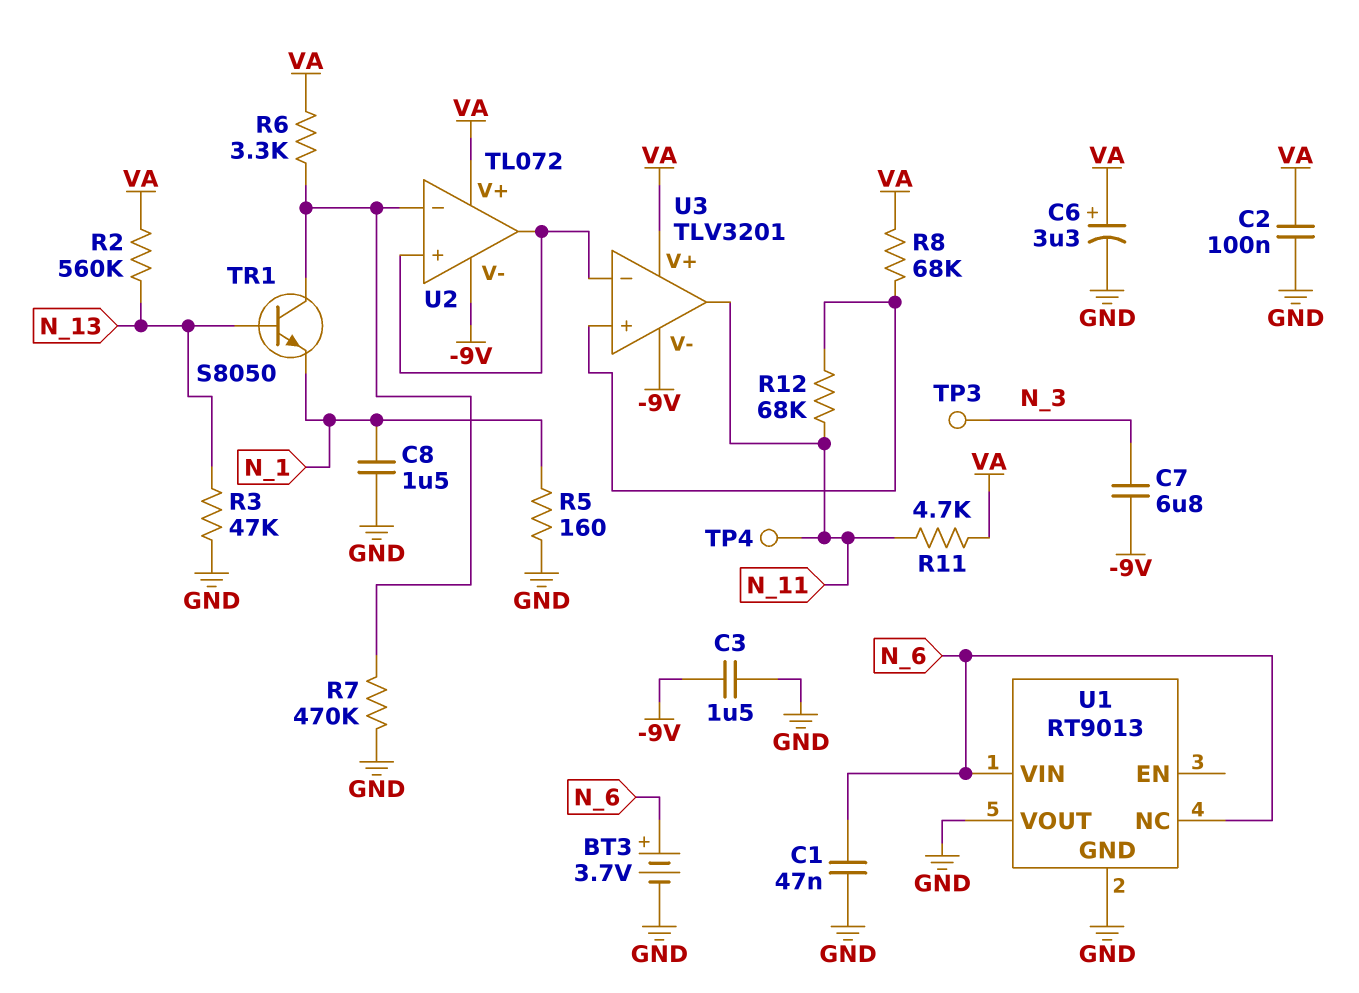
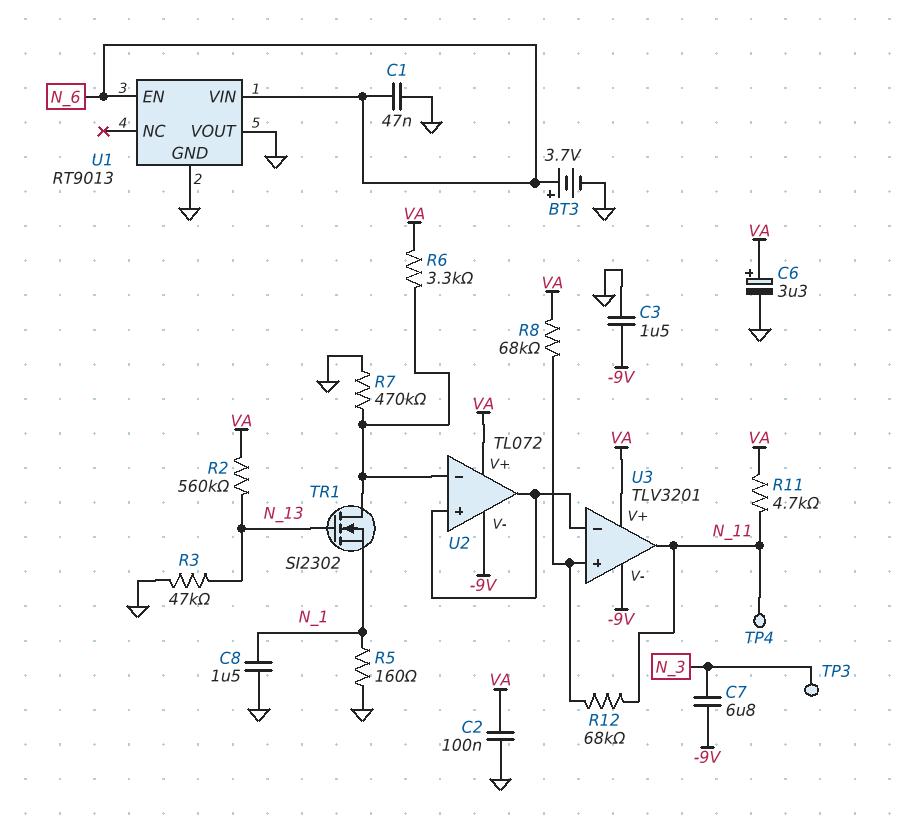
TR1: NPN S8050 (B N_13, C U2/in-, E N_1) -> NMOS SI2302 (G N_13, D U2/in-, S N_1)
U1 pin EN: none -> N_6
U1 pin NC: N_6 -> none

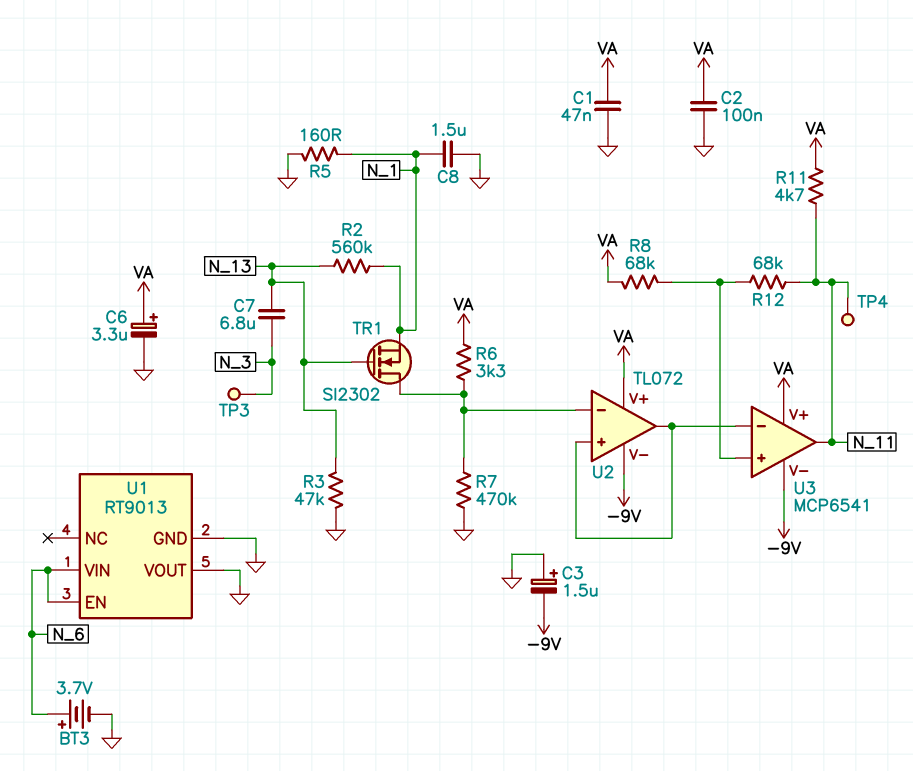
C1: 47nF (GND, N_6) -> 47nF (GND, VA)
C3: 1.5uF (-9V, GND) -> 1.5uF (plus GND, minus -9V)
C7: 6.8uF (-9V, N_3) -> 6.8uF (N_3, N_13)
R2: 560k (N_13, VA) -> 560k (N_1, N_13)
U3: TLV3201 -> MCP6541

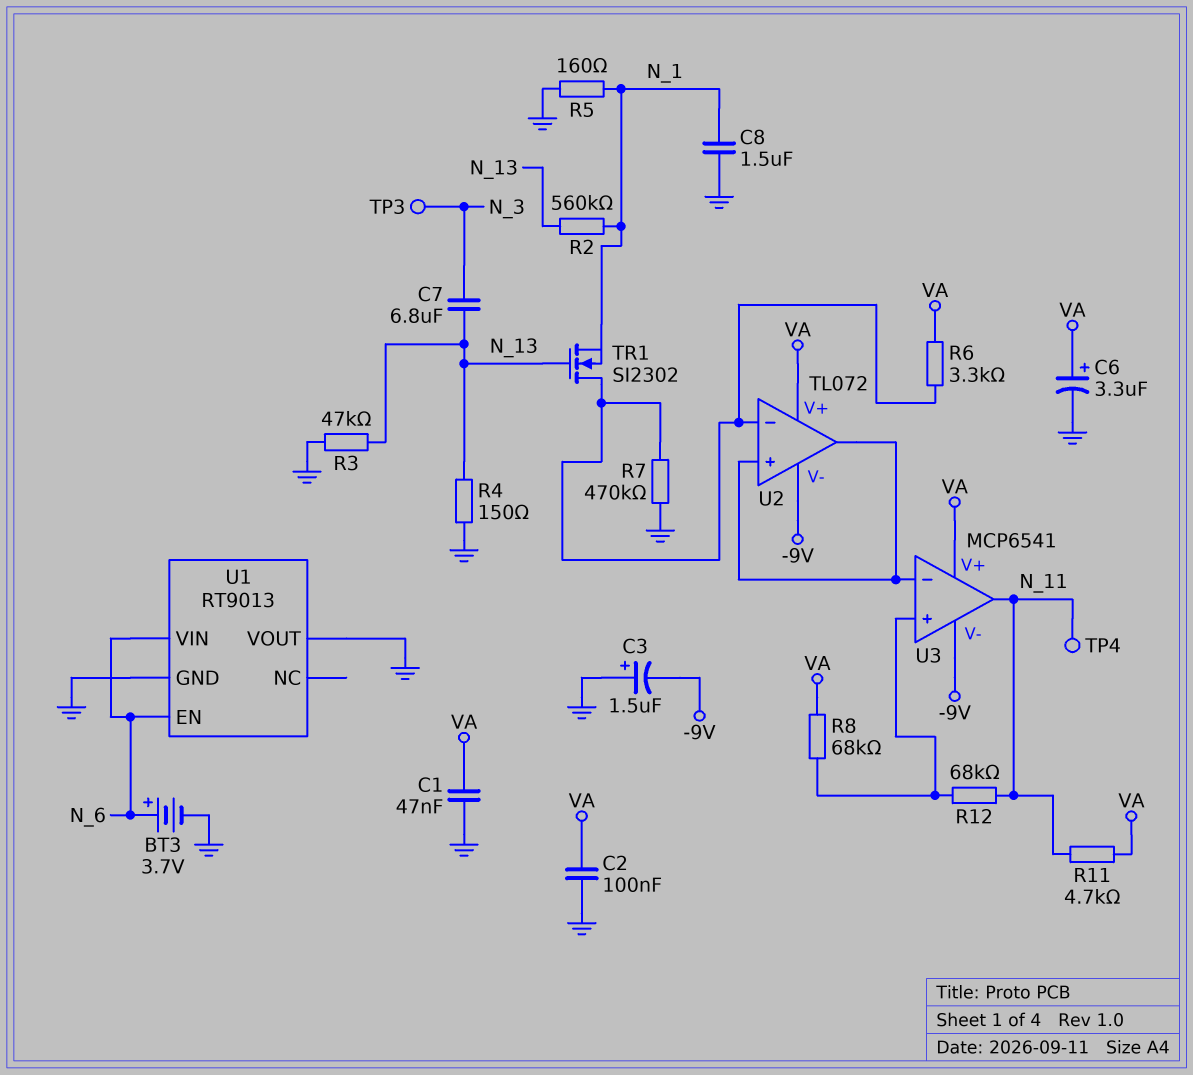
R4: none -> 150 (GND, N_13)

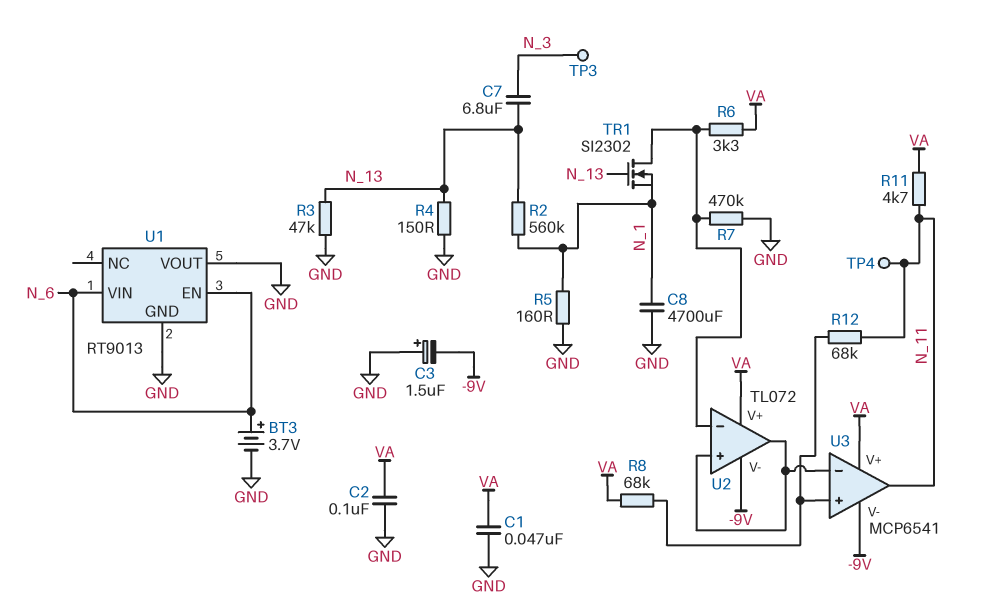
C6: 3.3uF (plus VA, minus GND) -> none
C8: 1.5uF (GND, N_1) -> 4700uF (GND, N_1)

